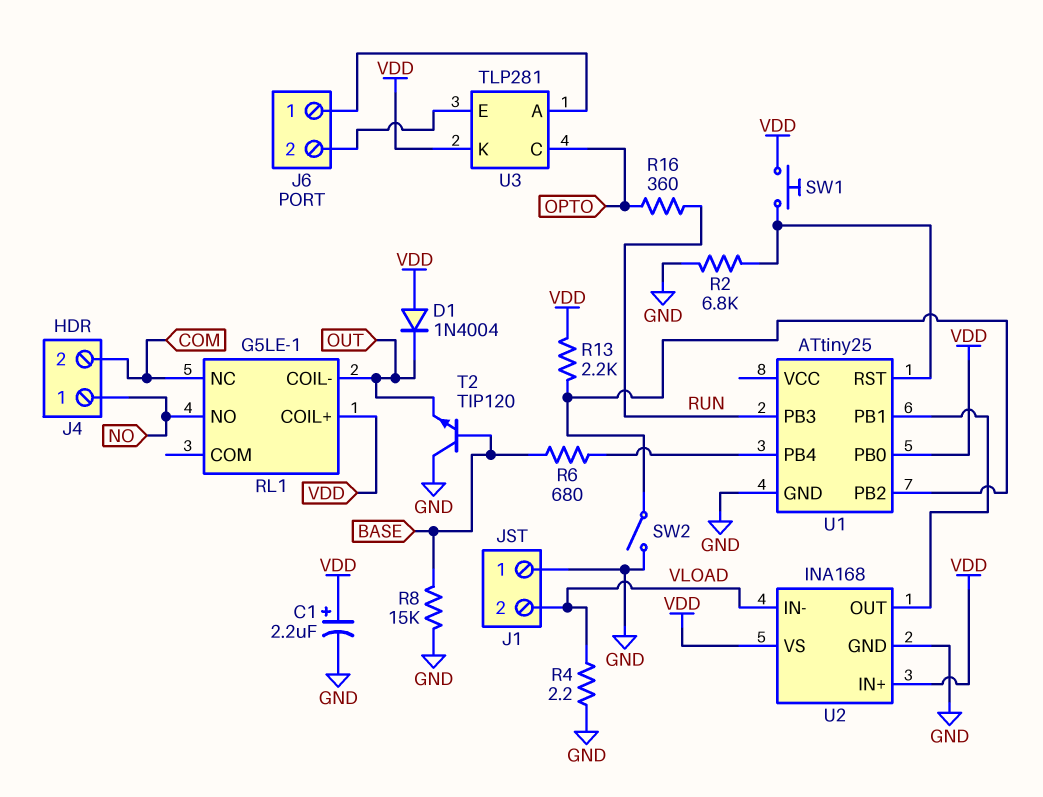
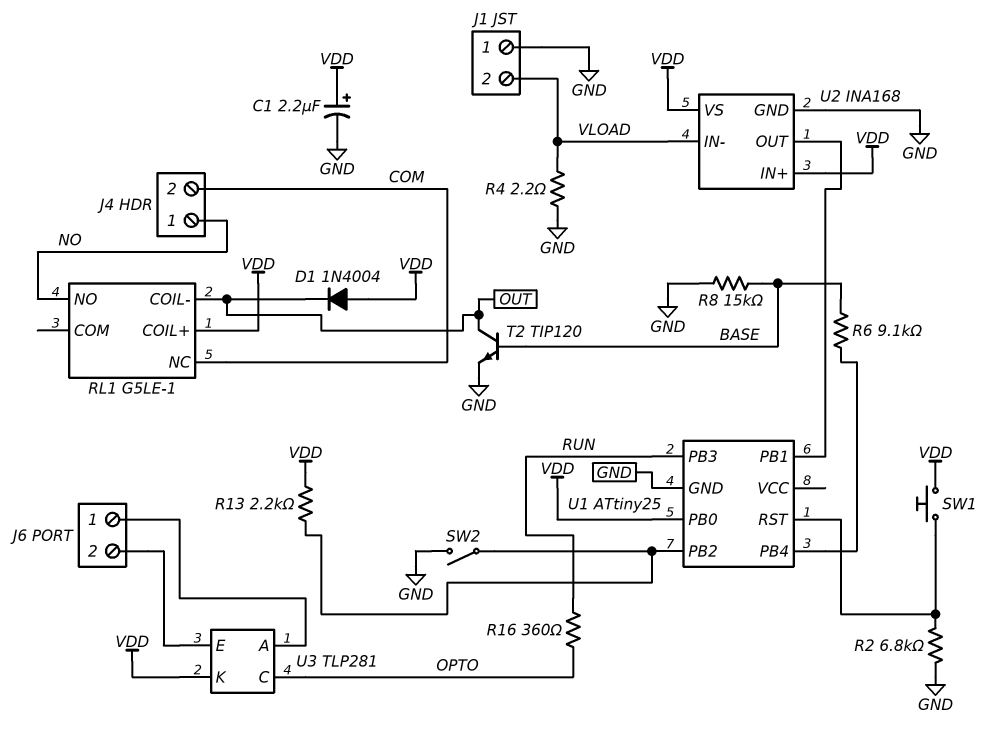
R6: 680 (BASE, U1/PB4) -> 9.1k (BASE, U1/PB4)
T2: NPN TIP120 (B BASE, C GND, E OUT) -> NPN TIP120 (B BASE, C OUT, E GND)

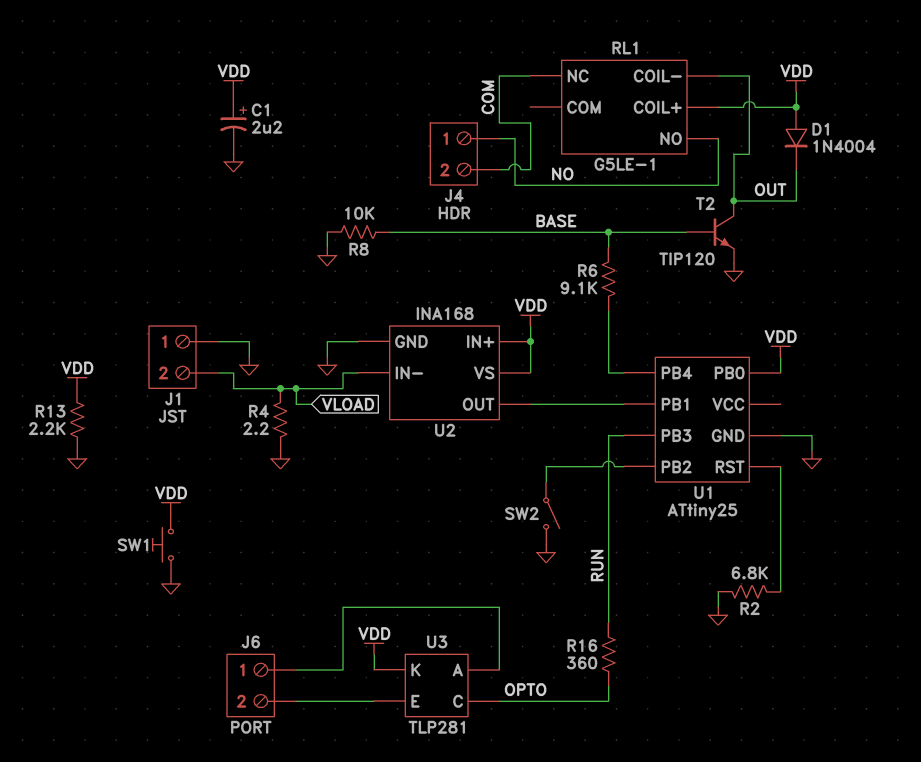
R8: 15k (BASE, GND) -> 10k (BASE, GND)
R13: 2.2k (U1/PB2, VDD) -> 2.2k (GND, VDD)
SW1: button (U1/RST, VDD) -> button (GND, VDD)

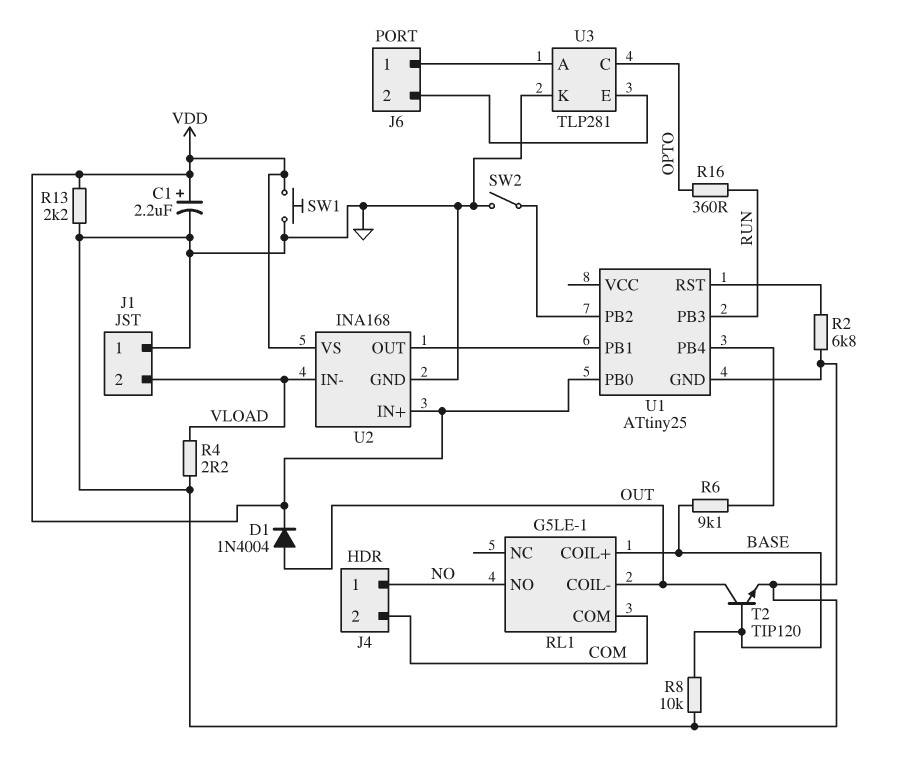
D1: diode 1N4004 (A VDD, K OUT) -> diode 1N4004 (A OUT, K VDD)
RL1 pin COIL+: VDD -> BASE
RL1 pin COM: none -> COM
RL1 pin NC: COM -> none
U3 pin K: VDD -> GND

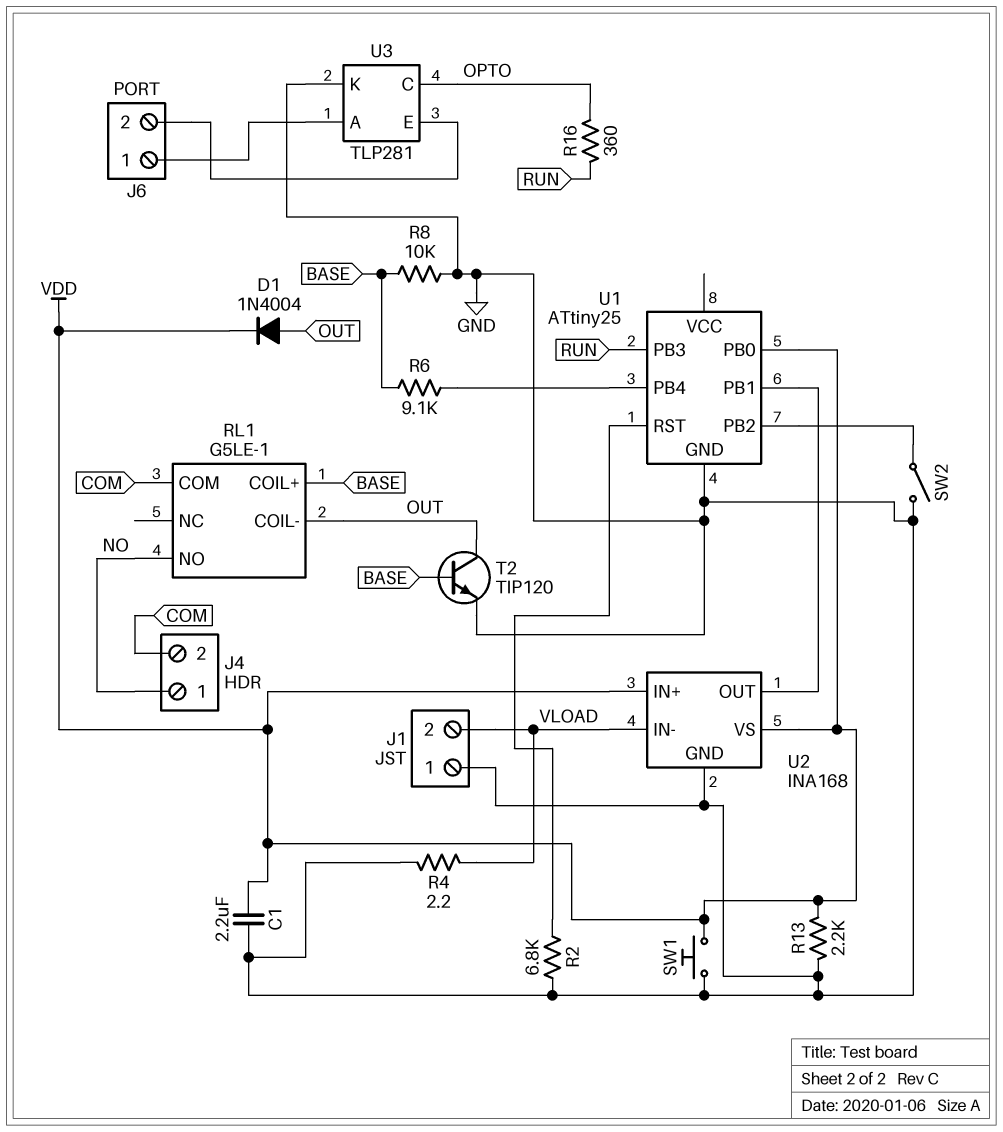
C1: 2.2uF (plus VDD, minus GND) -> 2.2uF (GND, VDD)

